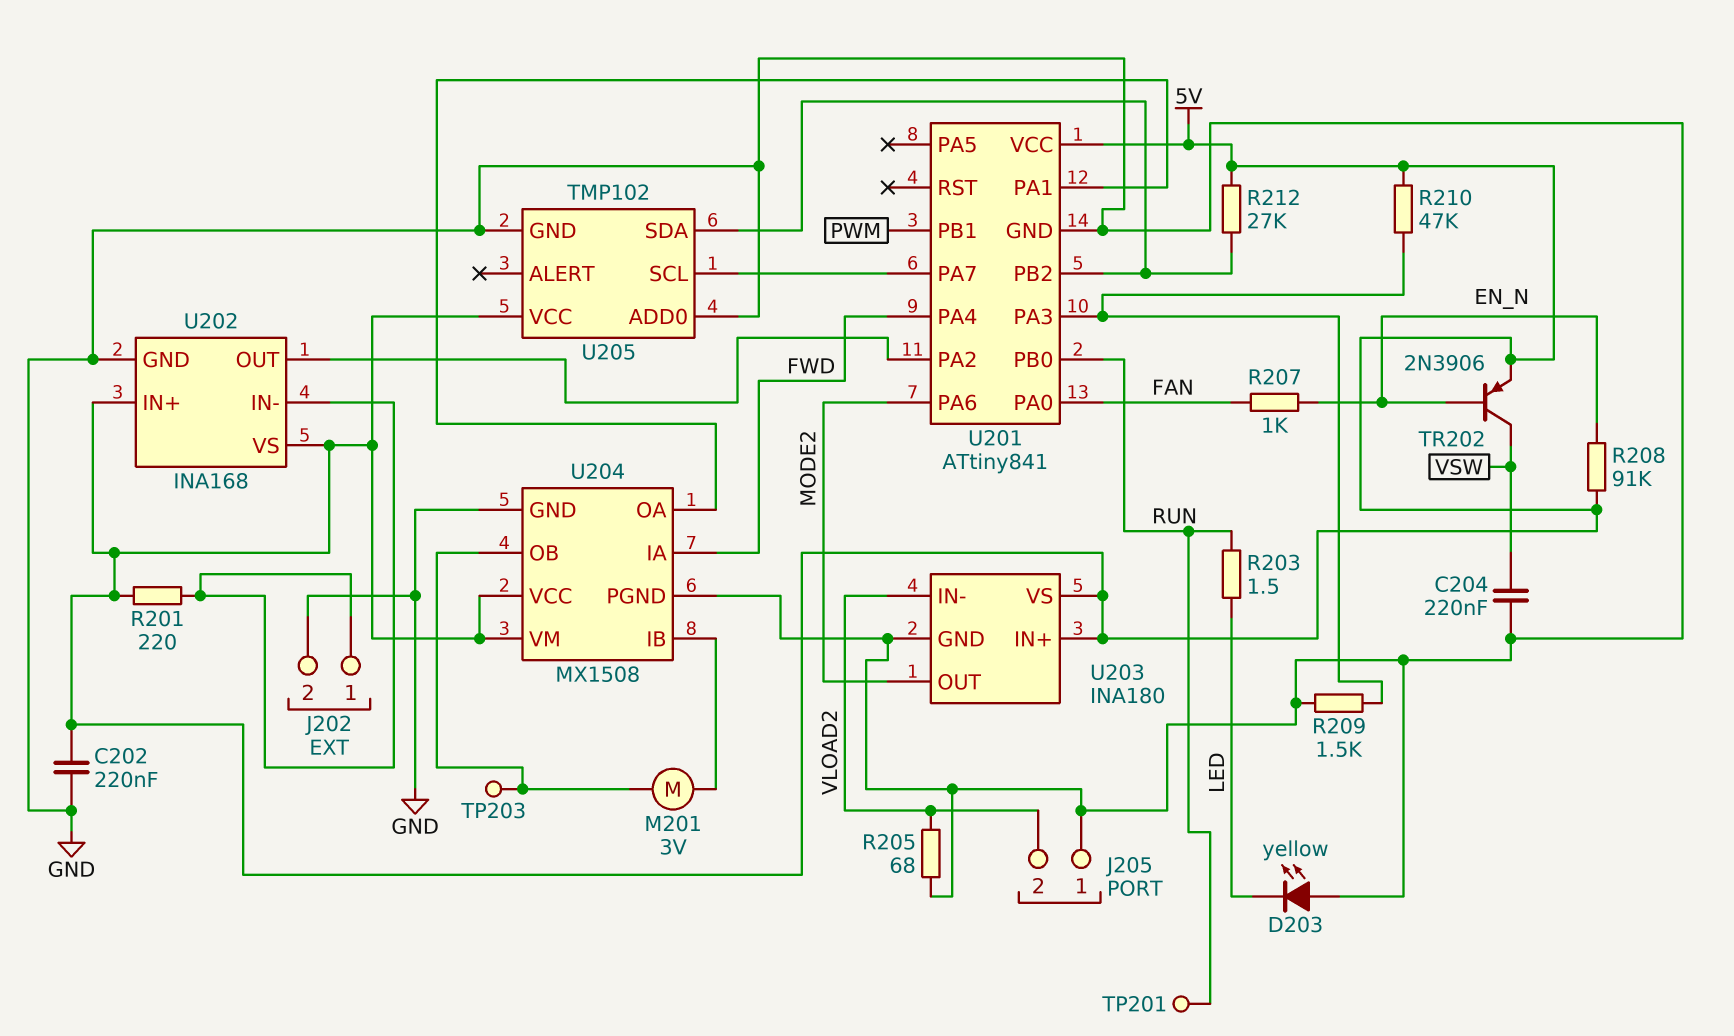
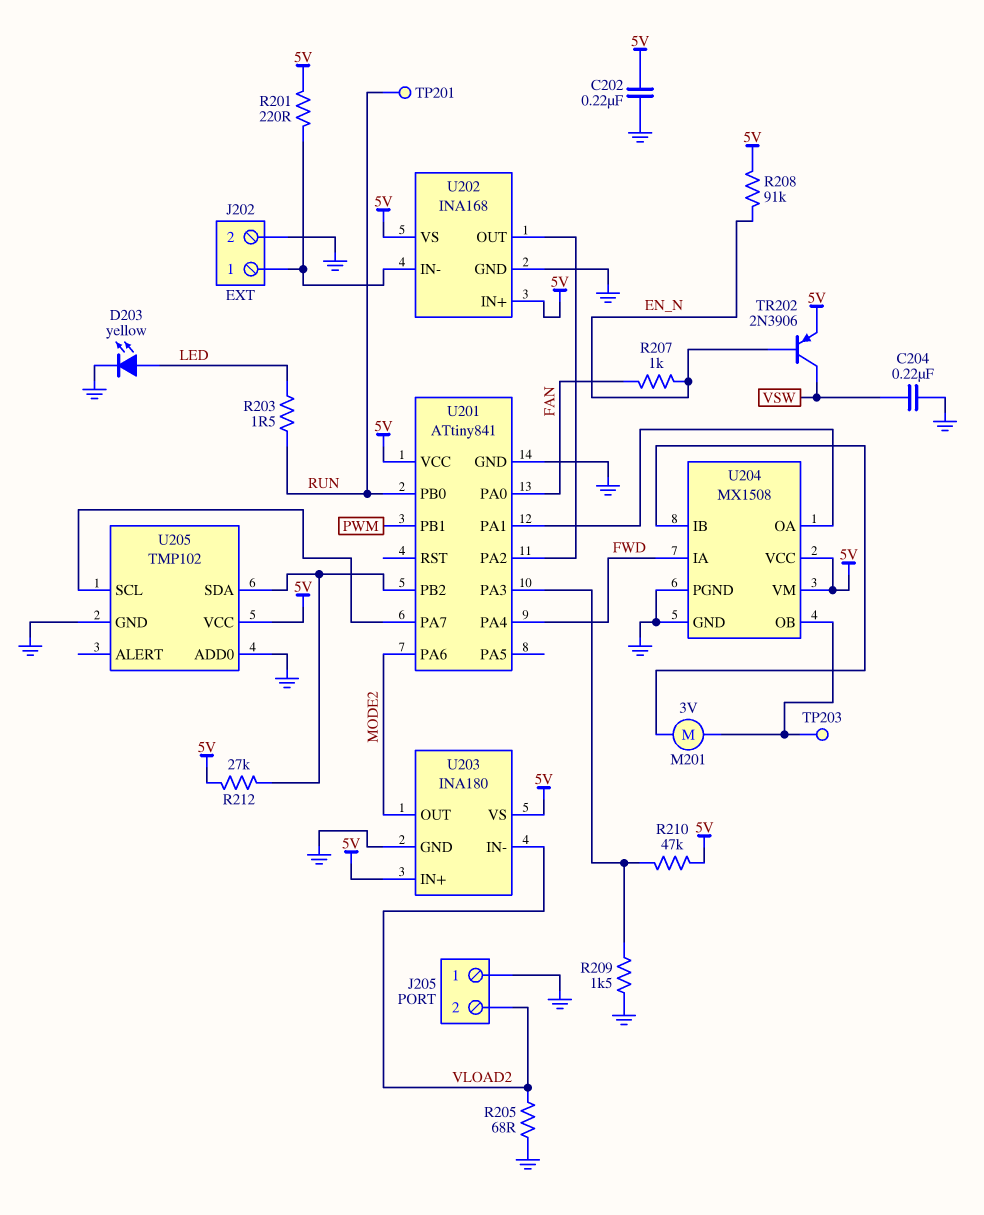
D203: LED yellow (A GND, K LED) -> LED yellow (A LED, K GND)

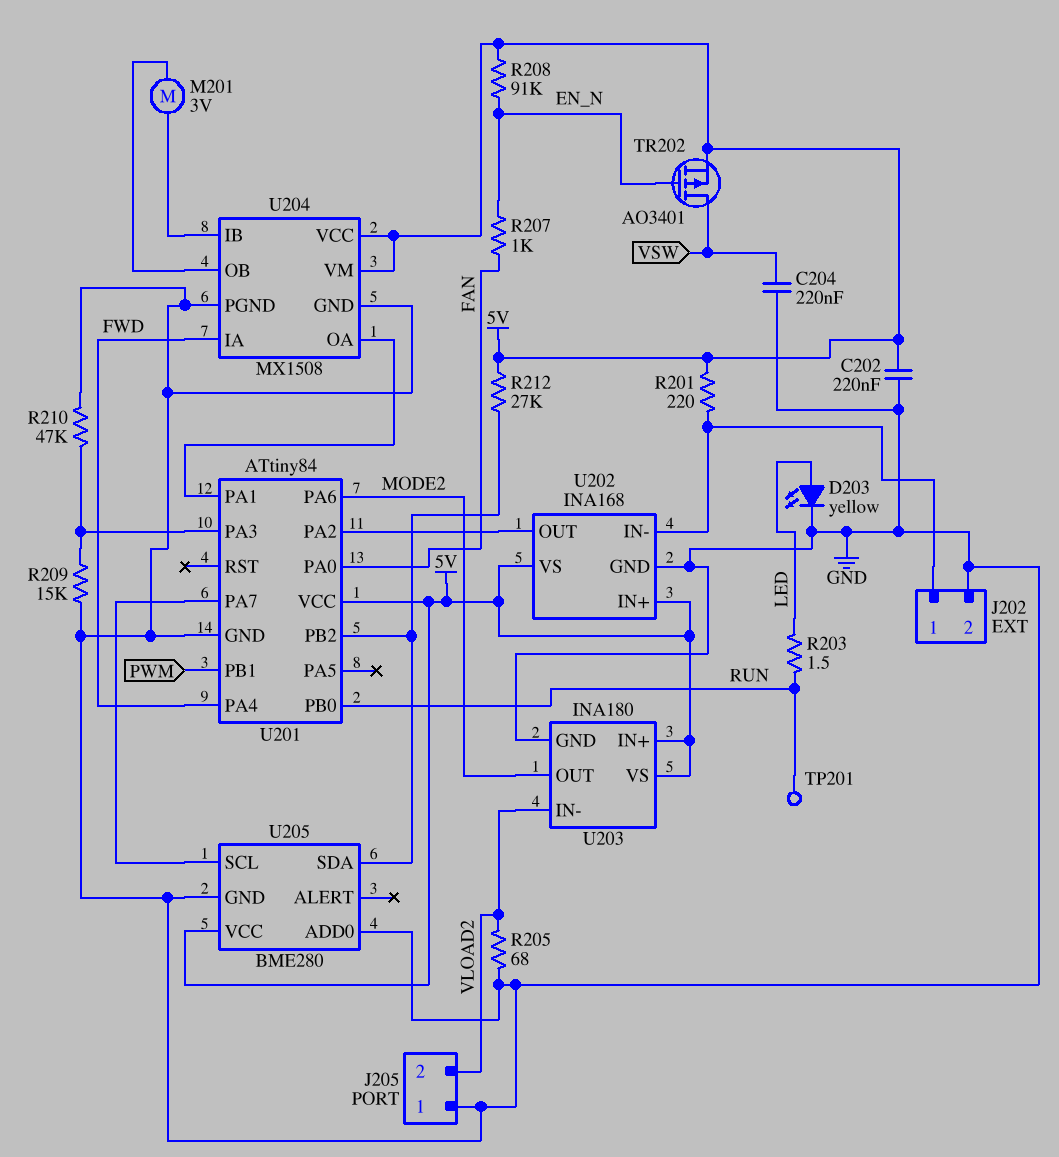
R209: 1.5k (GND, U201/PA3) -> 15k (GND, U201/PA3)
R210: 47k (5V, U201/PA3) -> 47k (GND, U201/PA3)
TP203: test point (U204/OB) -> none
TR202: PNP 2N3906 (B EN_N, C VSW, E 5V) -> PMOS AO3401 (G EN_N, D VSW, S 5V)
U201: ATtiny841 -> ATtiny84
U205: TMP102 -> BME280

